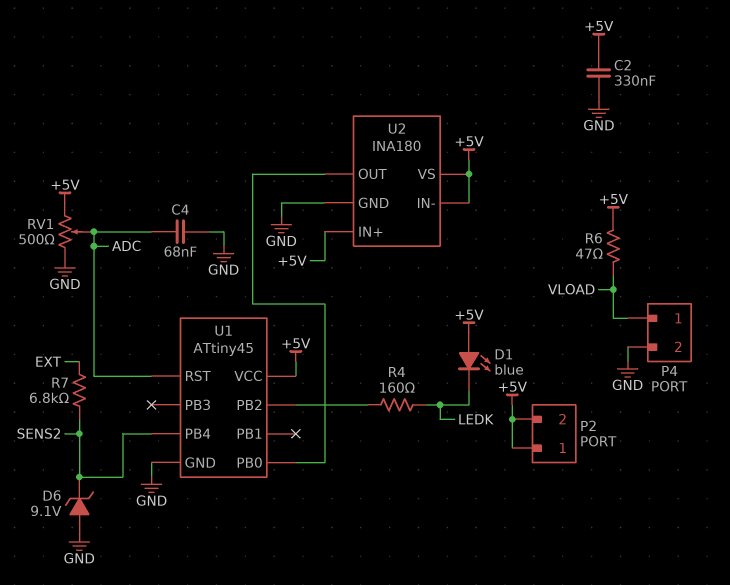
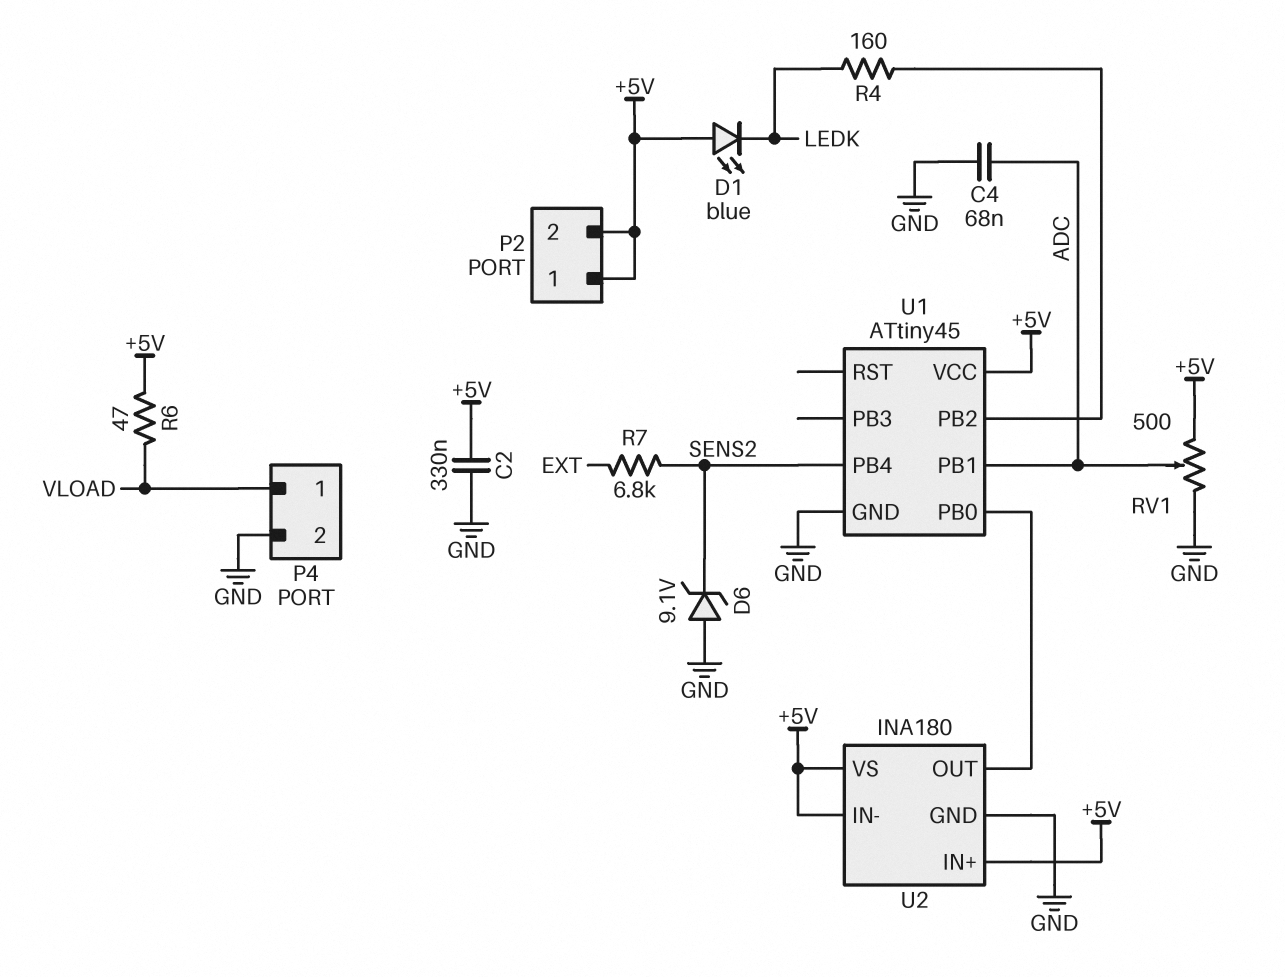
U1 pin PB1: none -> ADC
U1 pin RST: ADC -> none

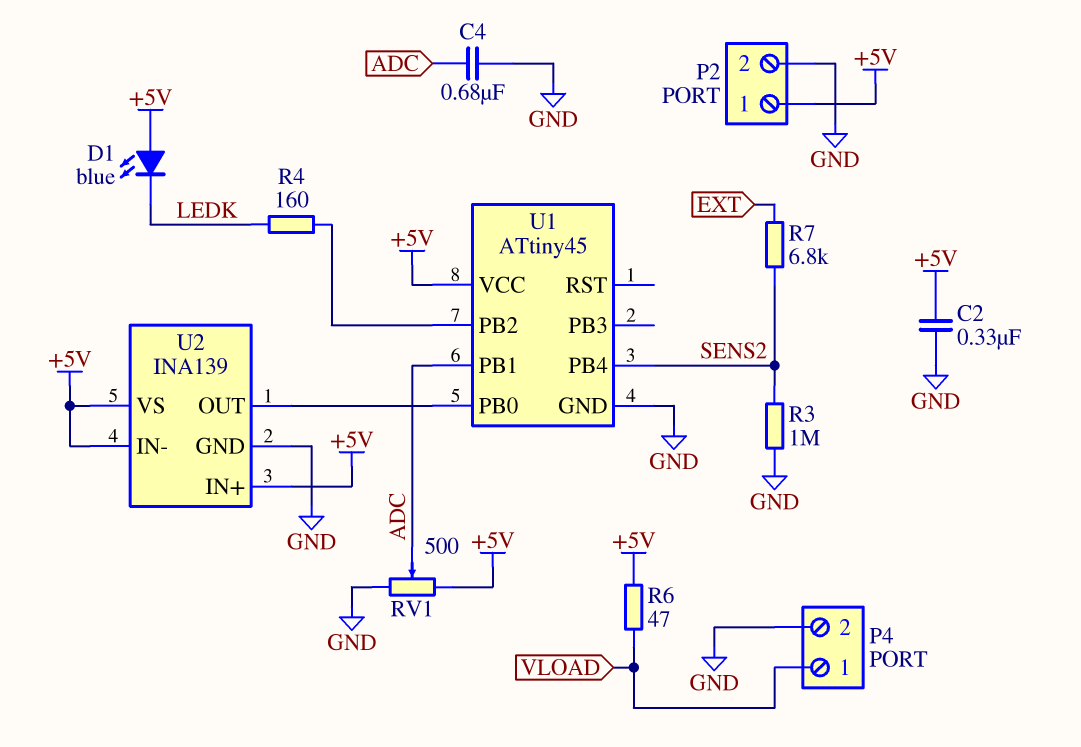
C4: 68nF (ADC, GND) -> 680nF (ADC, GND)
D6: zener 9.1V (A GND, K SENS2) -> none
P2 pin 2: +5V -> GND
R3: none -> 1M (GND, SENS2)
U2: INA180 -> INA139

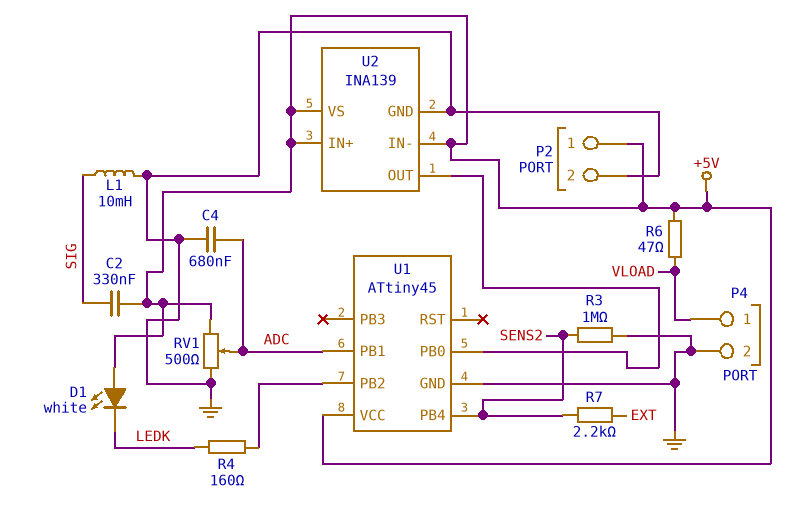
C2: 330nF (+5V, GND) -> 330nF (+5V, SIG)
D1: LED blue (A +5V, K LEDK) -> LED white (A +5V, K LEDK)
L1: none -> 10mH (GND, SIG)
R7: 6.8k (EXT, SENS2) -> 2.2k (EXT, SENS2)

